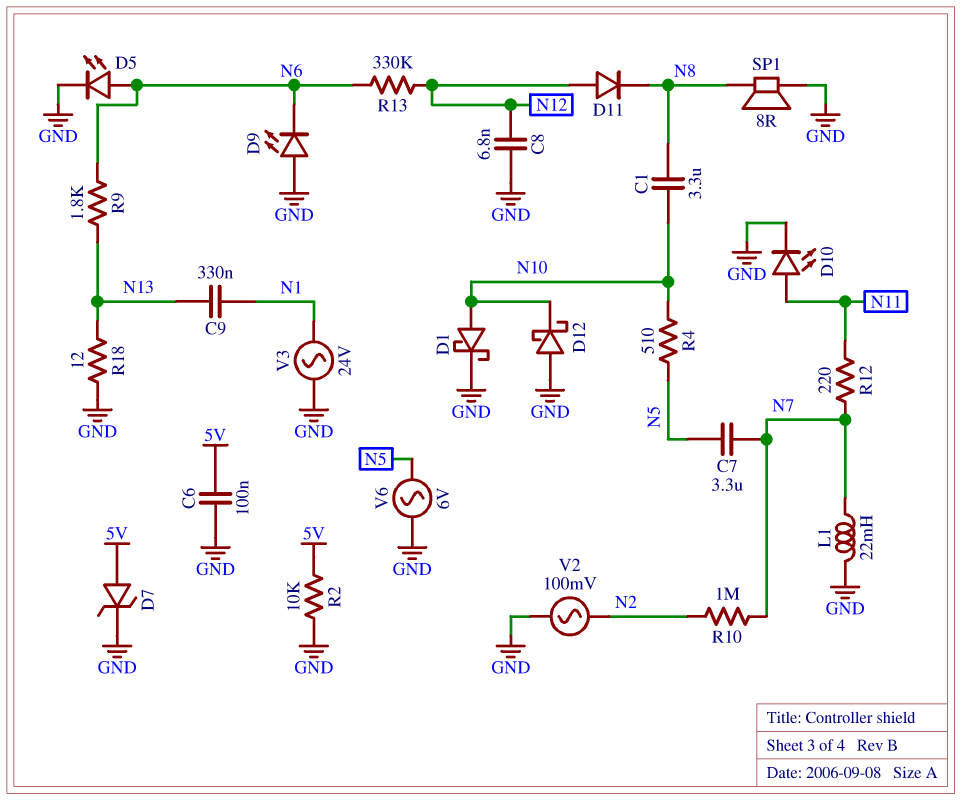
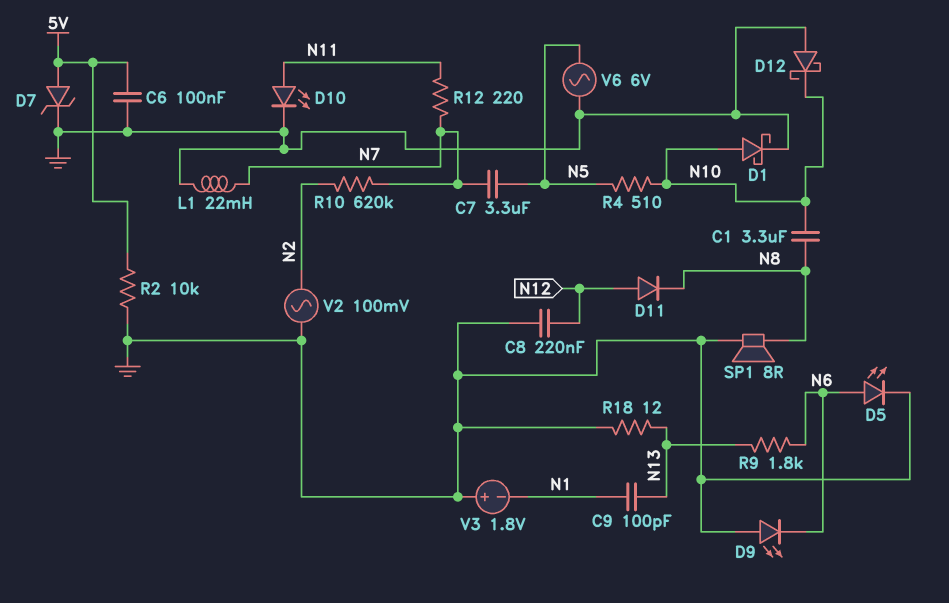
C8: 6.8nF (GND, N12) -> 220nF (GND, N12)
C9: 330nF (N1, N13) -> 100pF (N1, N13)
R10: 1M (N2, N7) -> 620k (N2, N7)
R13: 330k (N6, N12) -> none
V3: AC 24V (GND, N1) -> 1.8V (plus GND, minus N1)

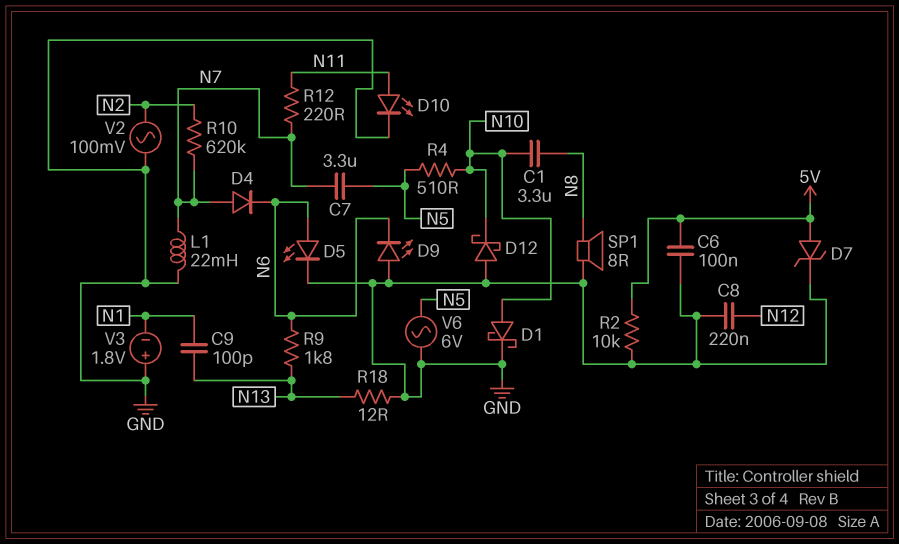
D4: none -> diode (A N7, K N6)
D11: diode (A N12, K N8) -> none

